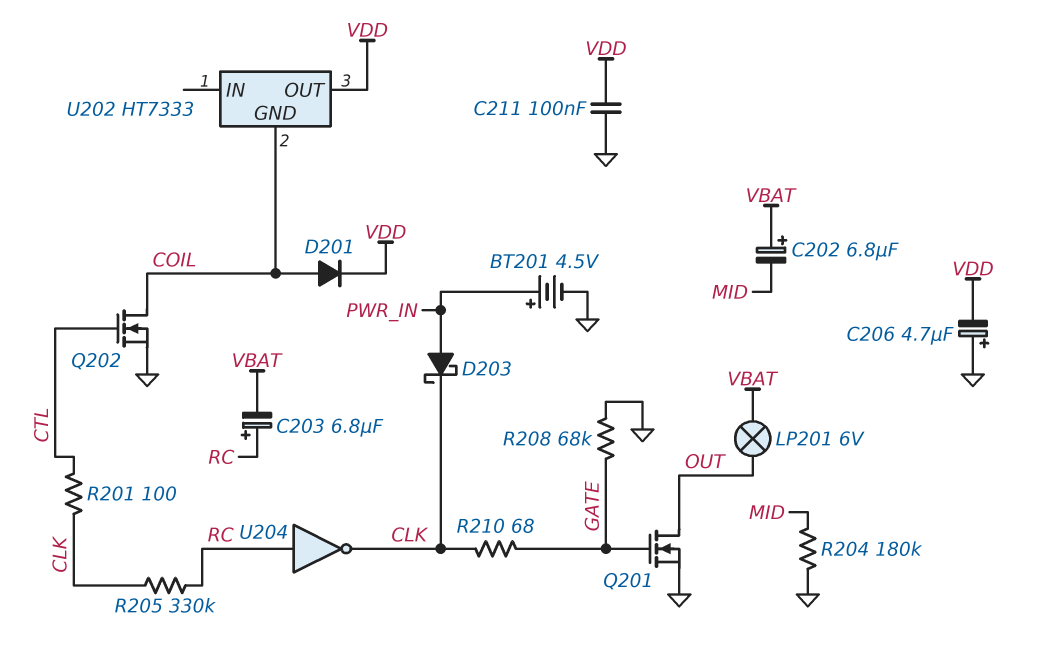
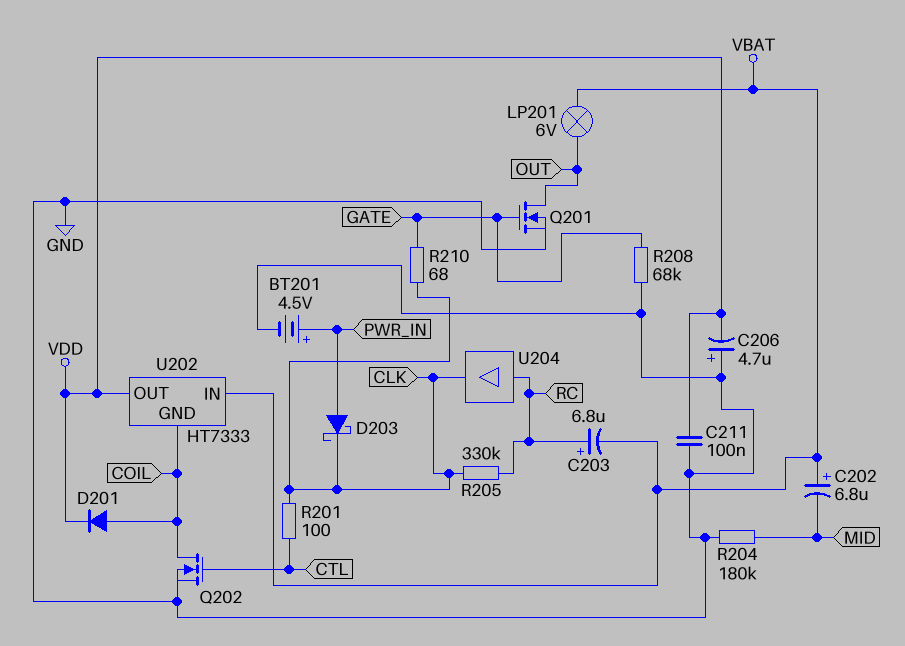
U202 pin IN: none -> VBAT
U204: NOT (in RC, out CLK) -> buffer (in RC, out CLK)

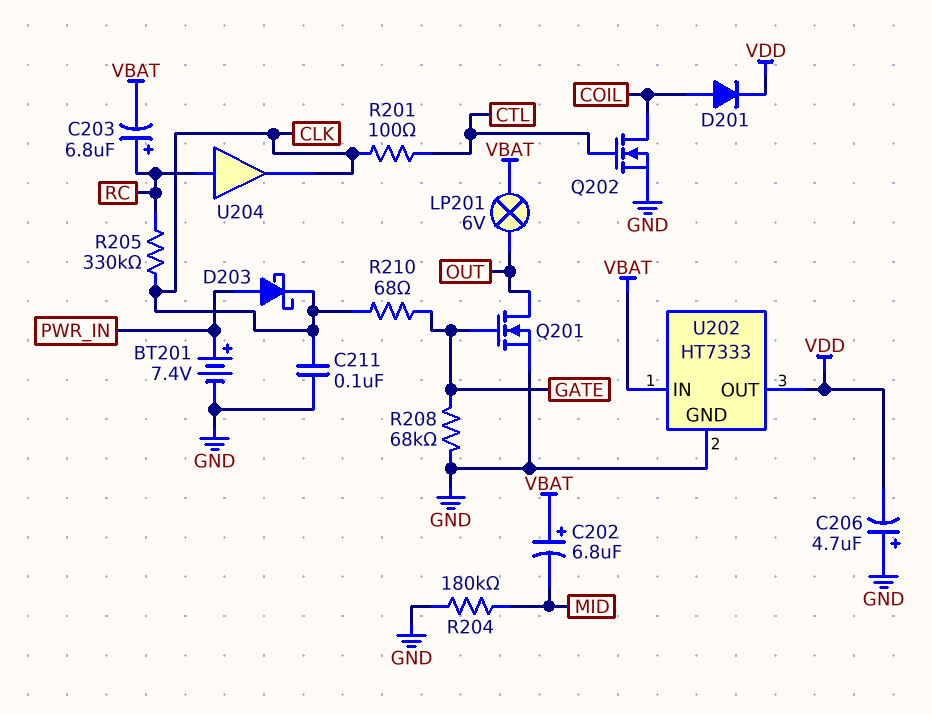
BT201: 4.5V (plus PWR_IN, minus GND) -> 7.4V (plus PWR_IN, minus GND)
C211: 100nF (GND, VDD) -> 100nF (CLK, GND)
U202 pin GND: COIL -> GND

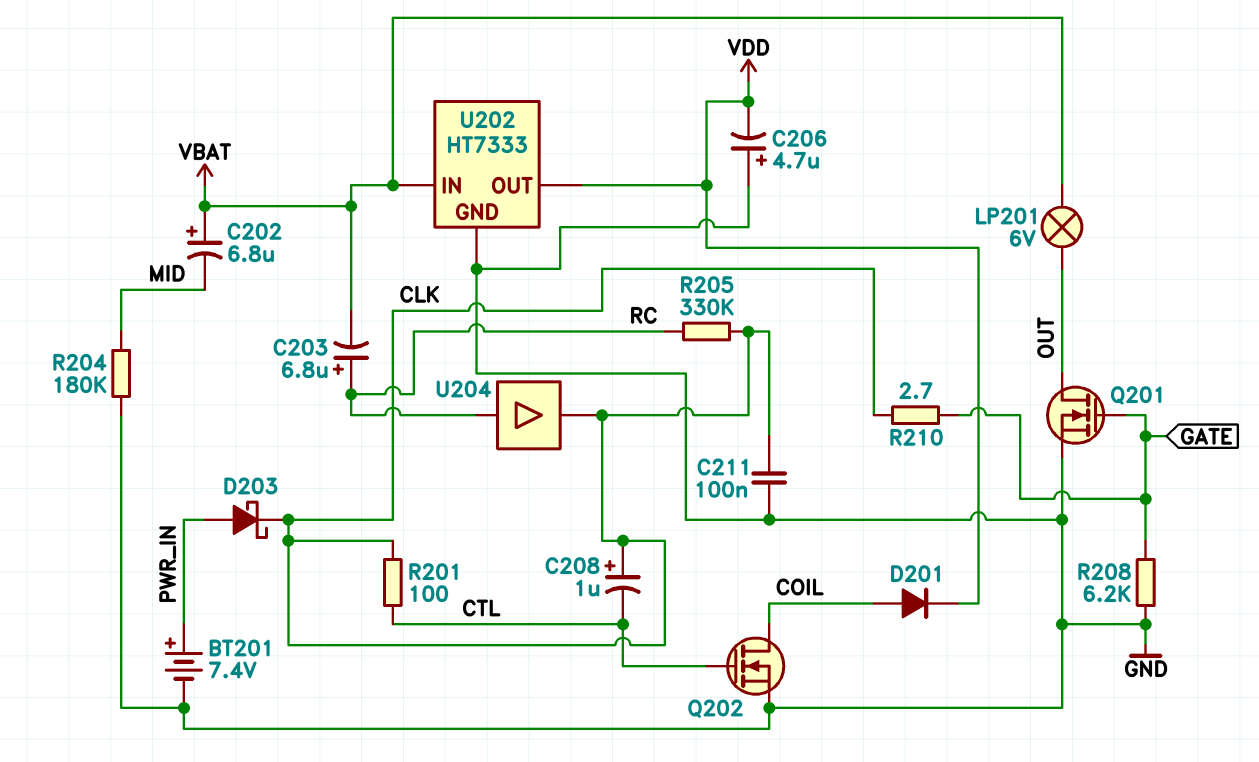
C208: none -> 1uF (plus CLK, minus CTL)
R208: 68k (GATE, GND) -> 6.2k (GATE, GND)
R210: 68 (CLK, GATE) -> 2.7 (CLK, GATE)

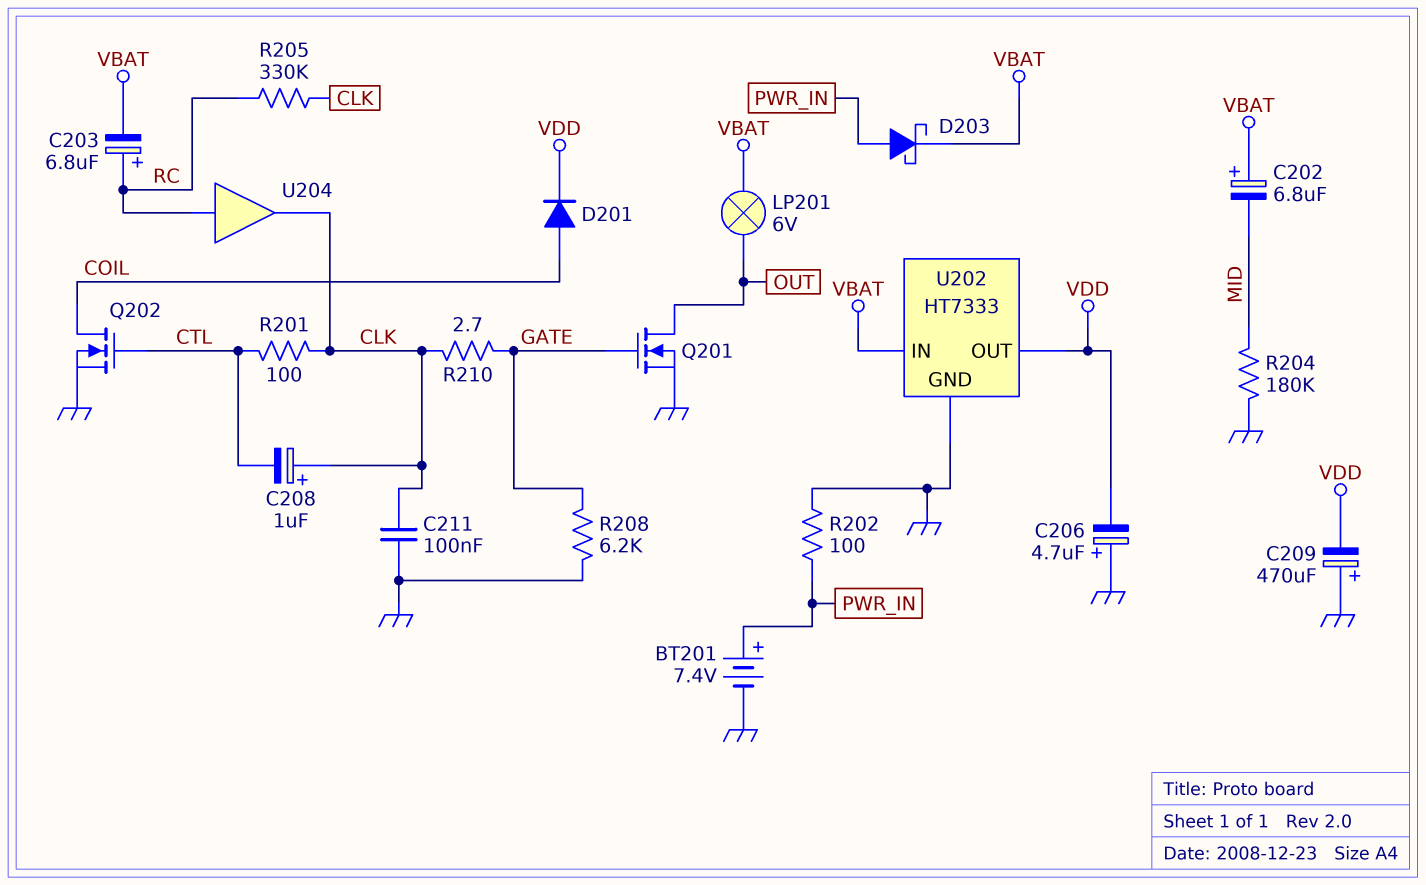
C209: none -> 470uF (plus GND, minus VDD)
D203: schottky (A PWR_IN, K CLK) -> schottky (A PWR_IN, K VBAT)
R202: none -> 100 (GND, PWR_IN)

